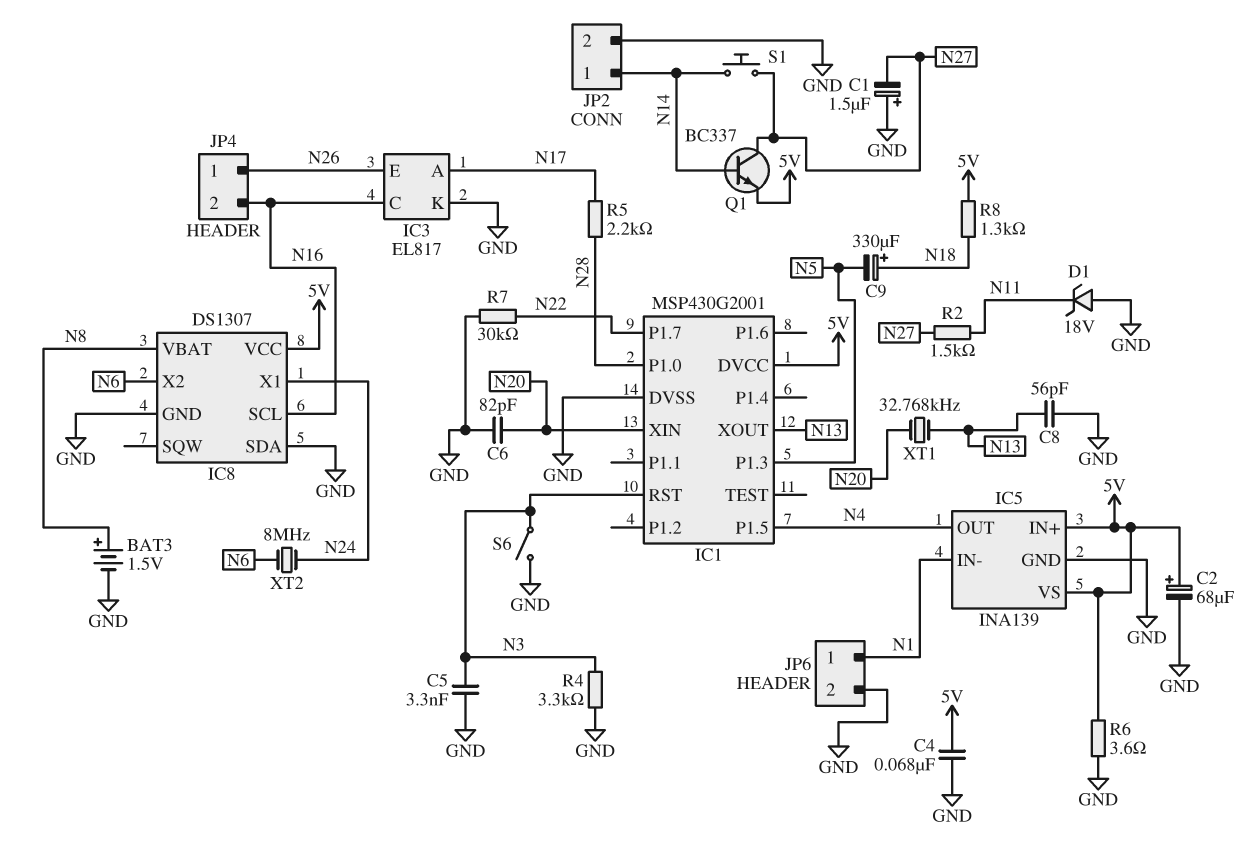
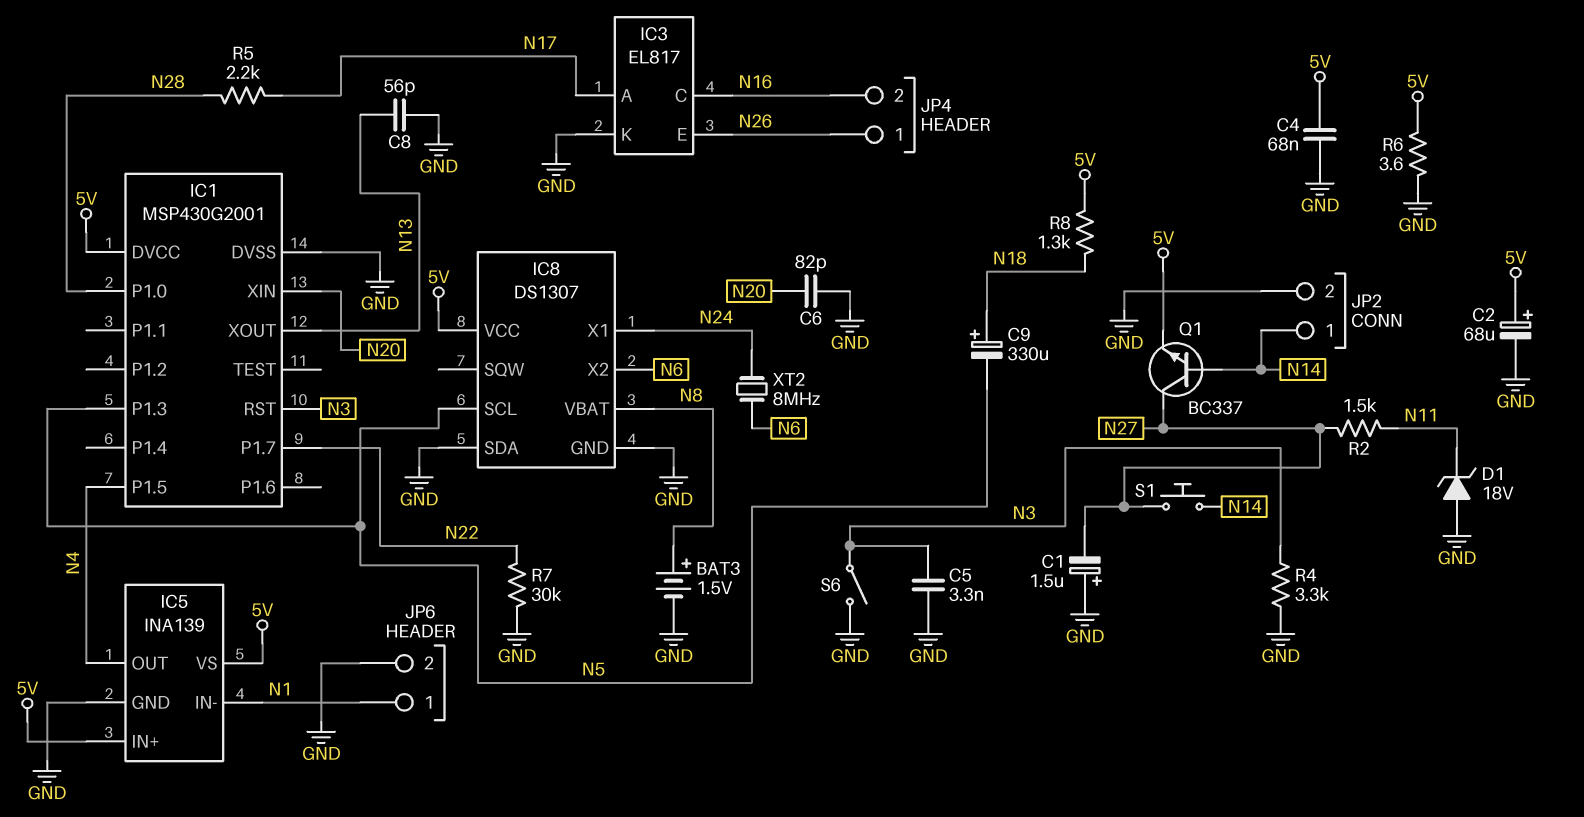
IC8 pin SCL: N16 -> N5
XT1: 32.768kHz (N13, N20) -> none

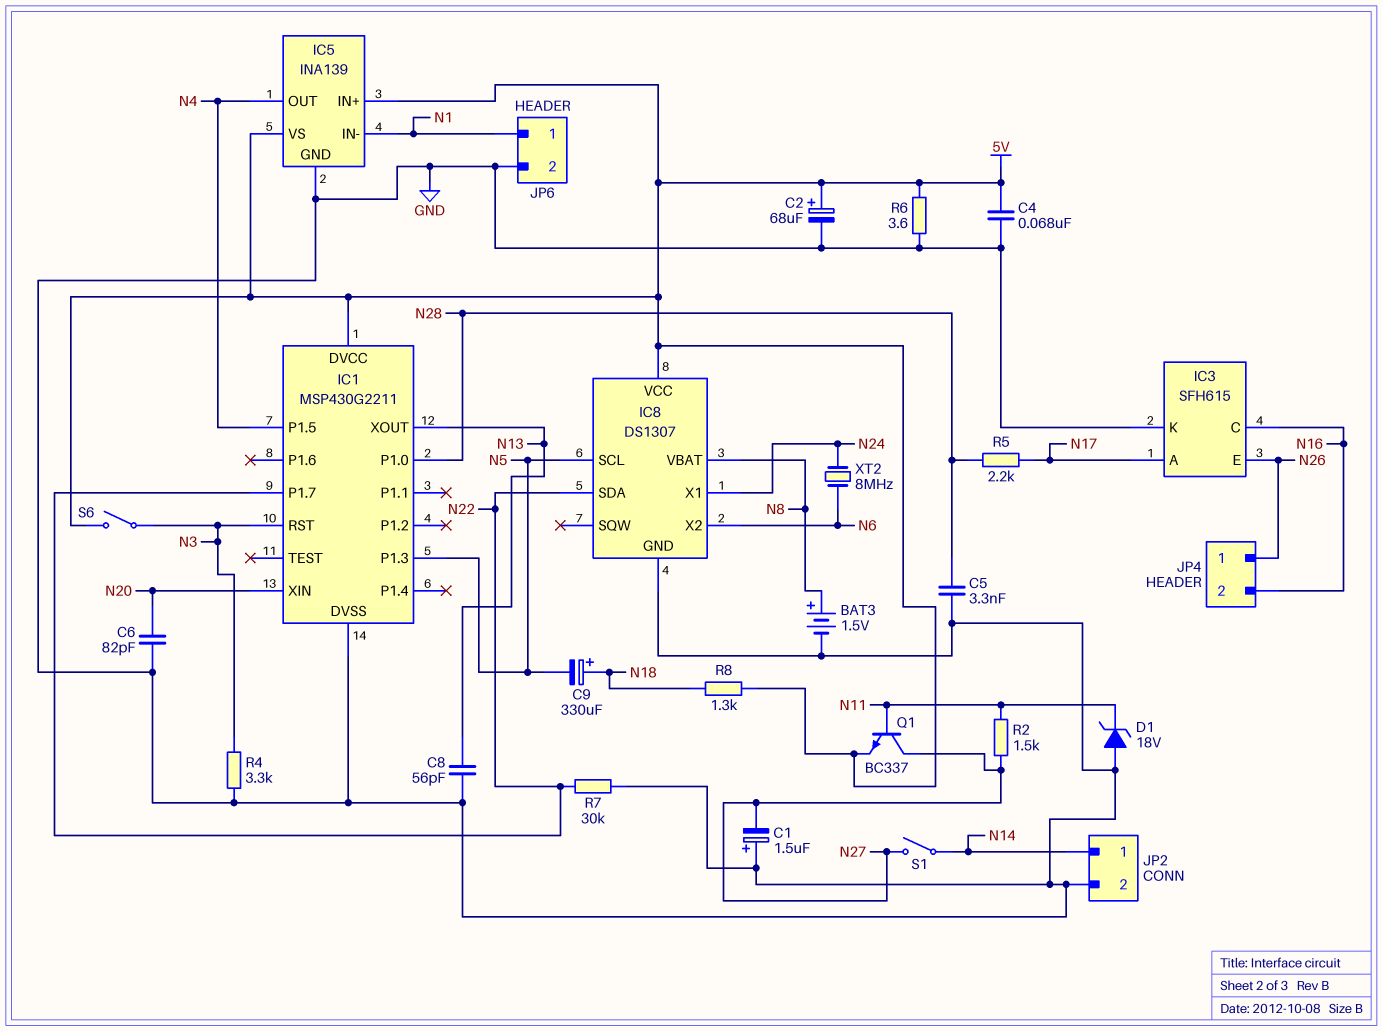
C5: 3.3nF (GND, N3) -> 3.3nF (GND, N28)
IC1: MSP430G2001 -> MSP430G2211
IC3: EL817 -> SFH615
IC8 pin SDA: GND -> N22
Q1: NPN BC337 (B N14, C N27, E 5V) -> NPN BC337 (B N11, C N27, E 5V)
S1: button (N14, N27) -> switch (N14, N27)
S6: switch (GND, N3) -> switch (5V, N3)

